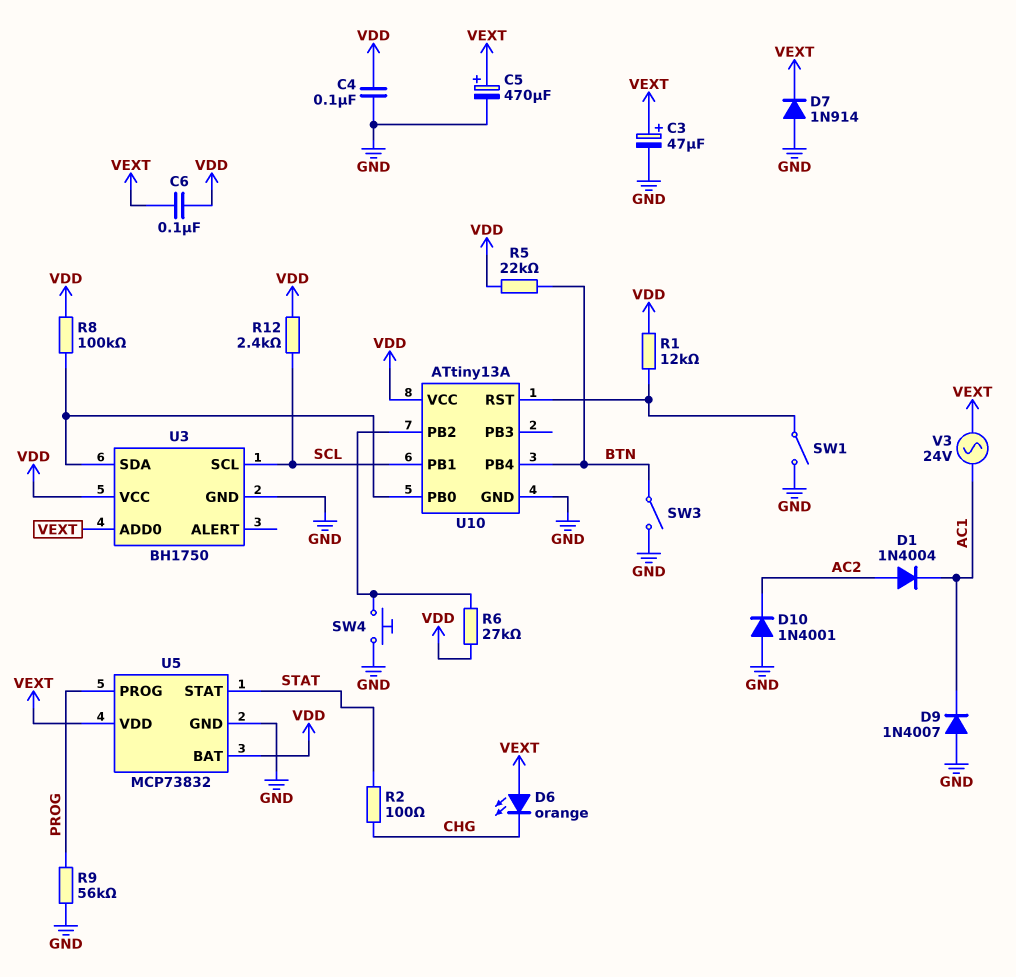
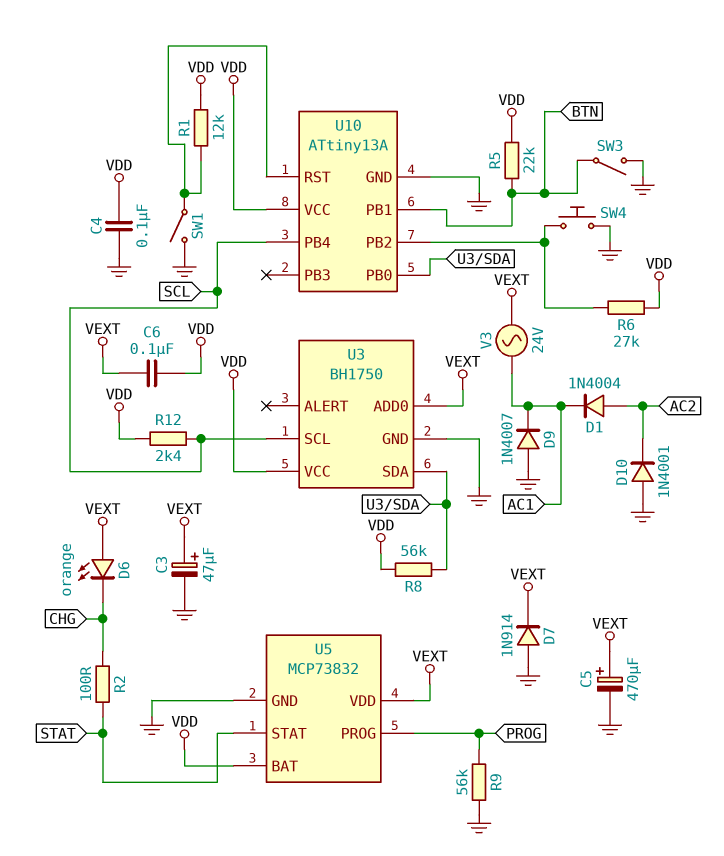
R8: 100k (U3/SDA, VDD) -> 56k (U3/SDA, VDD)
U10 pin PB1: SCL -> BTN
U10 pin PB4: BTN -> SCL

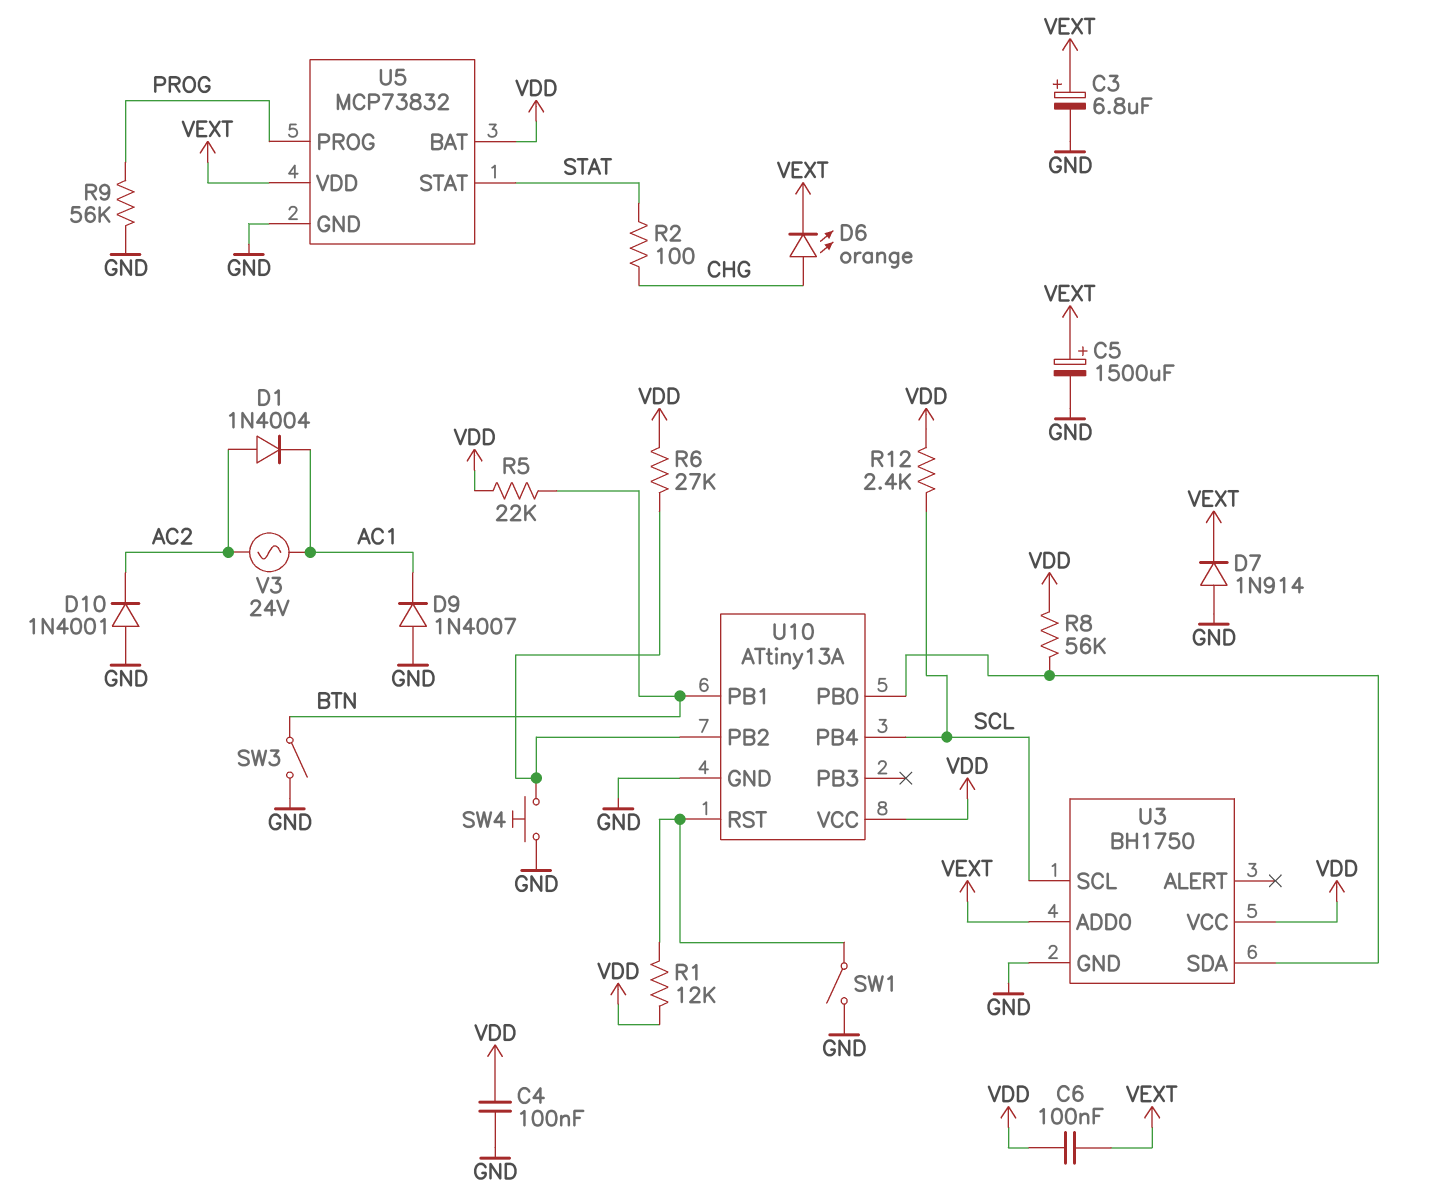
C3: 47uF (plus VEXT, minus GND) -> 6.8uF (plus VEXT, minus GND)
C5: 470uF (plus VEXT, minus GND) -> 1500uF (plus VEXT, minus GND)
D6: LED orange (A VEXT, K CHG) -> LED orange (A CHG, K VEXT)
V3: AC 24V (AC1, VEXT) -> AC 24V (AC1, AC2)

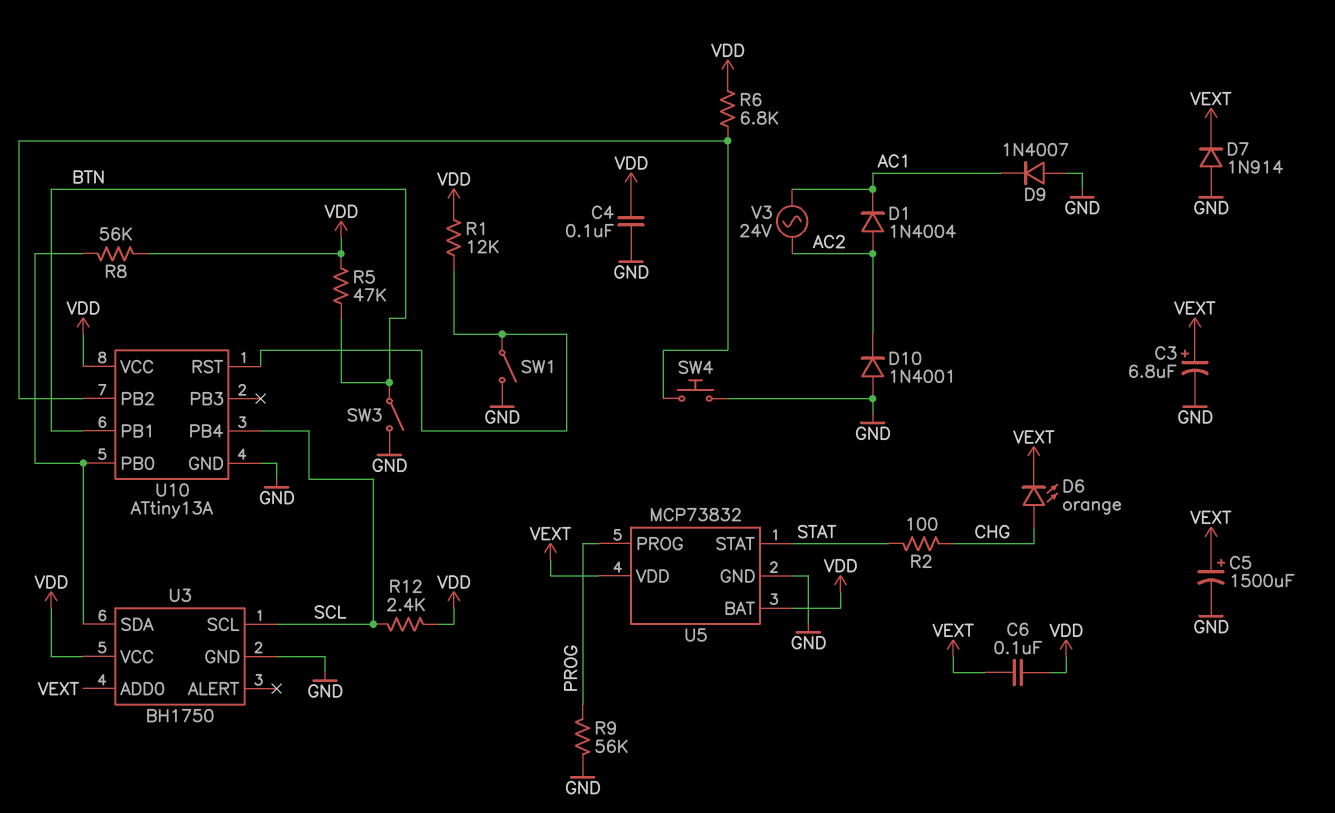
R5: 22k (BTN, VDD) -> 47k (BTN, VDD)
R6: 27k (U10/PB2, VDD) -> 6.8k (U10/PB2, VDD)

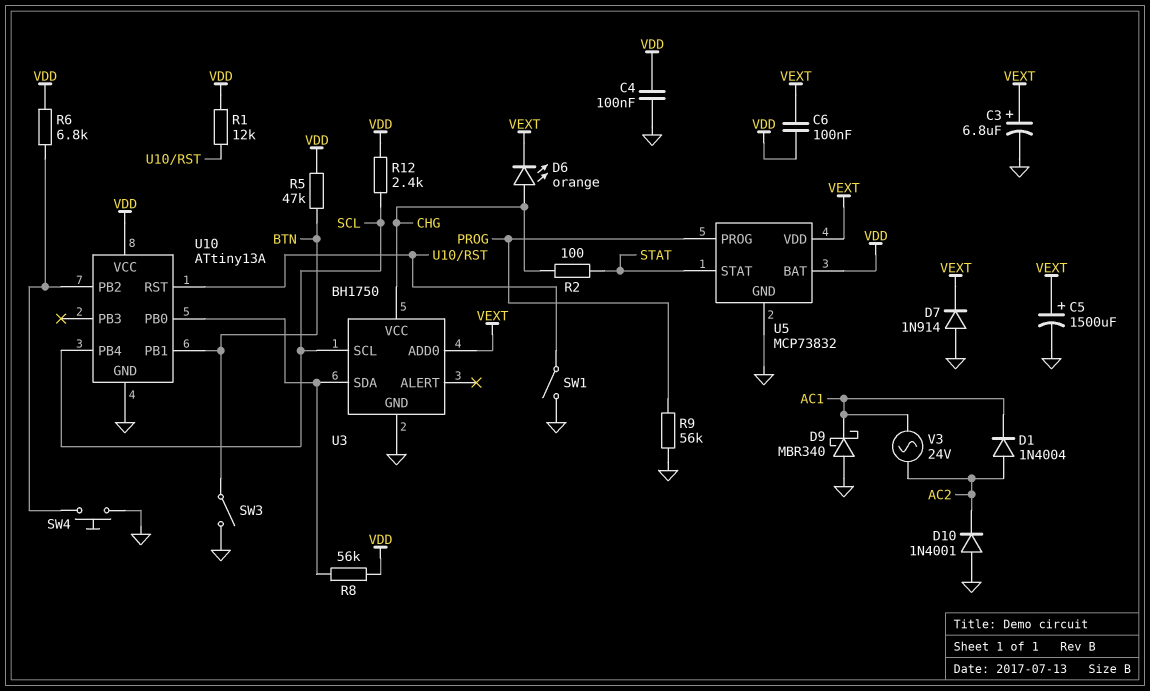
D9: diode 1N4007 (A GND, K AC1) -> schottky MBR340 (A GND, K AC1)
U3 pin VCC: VDD -> CHG

